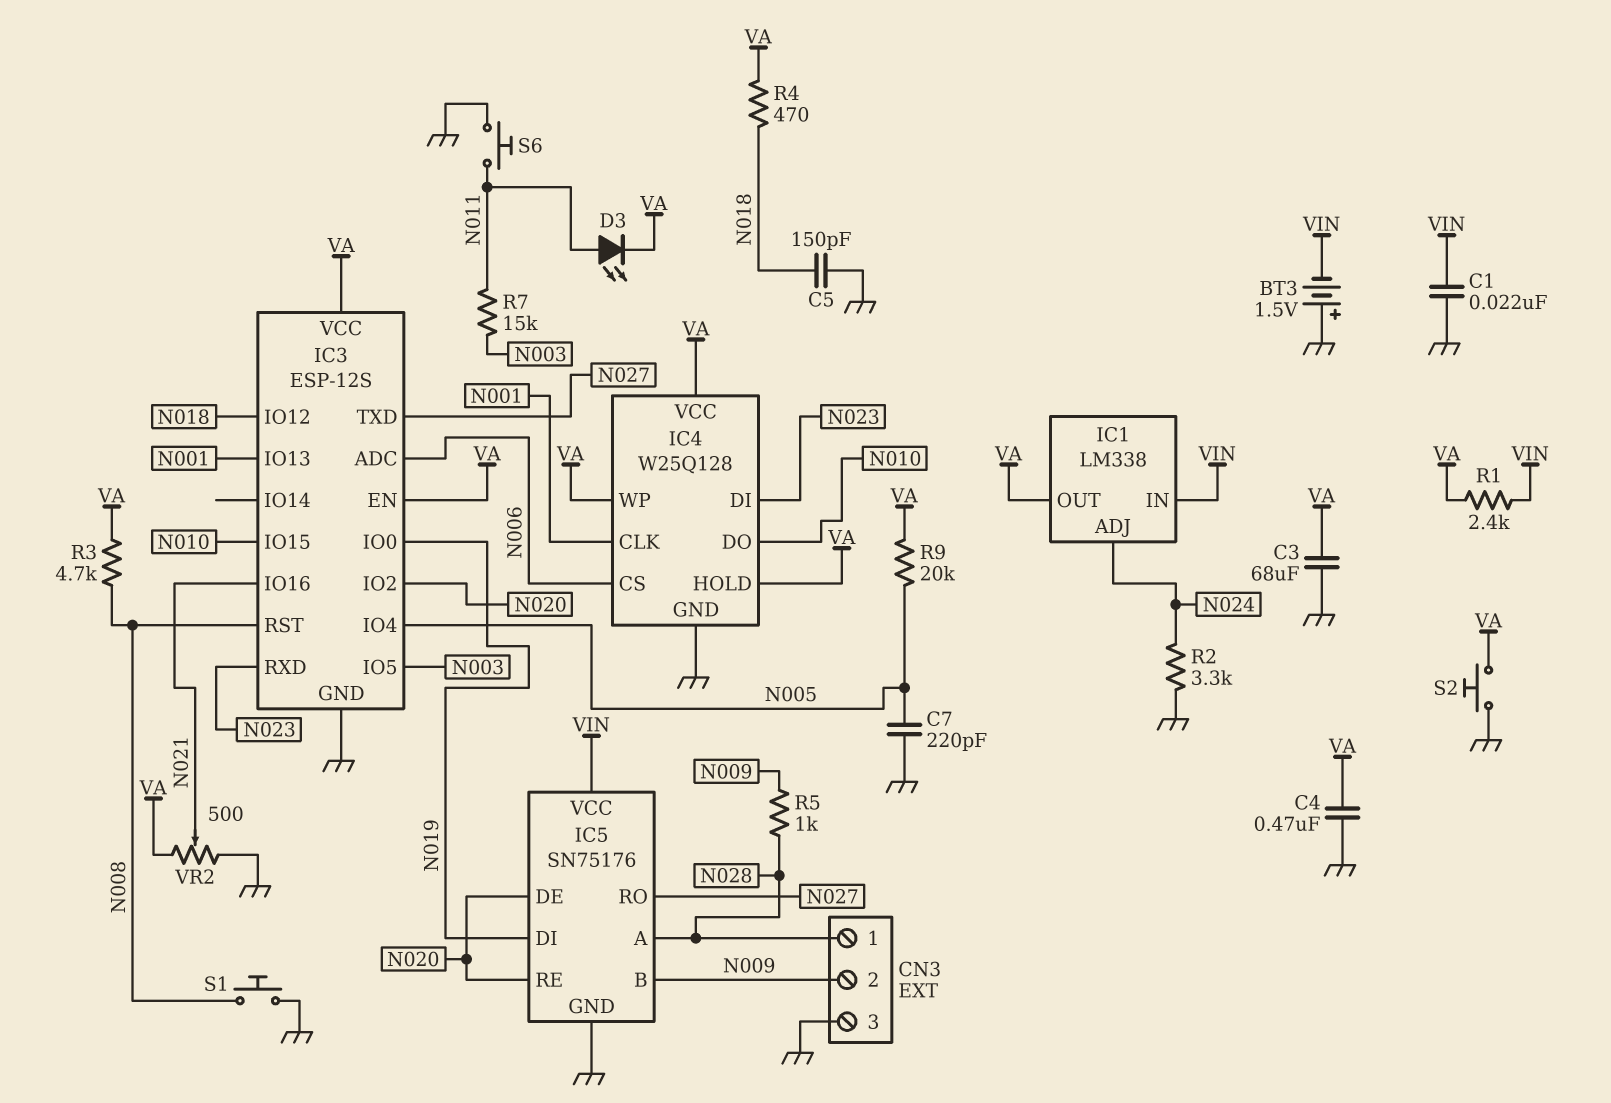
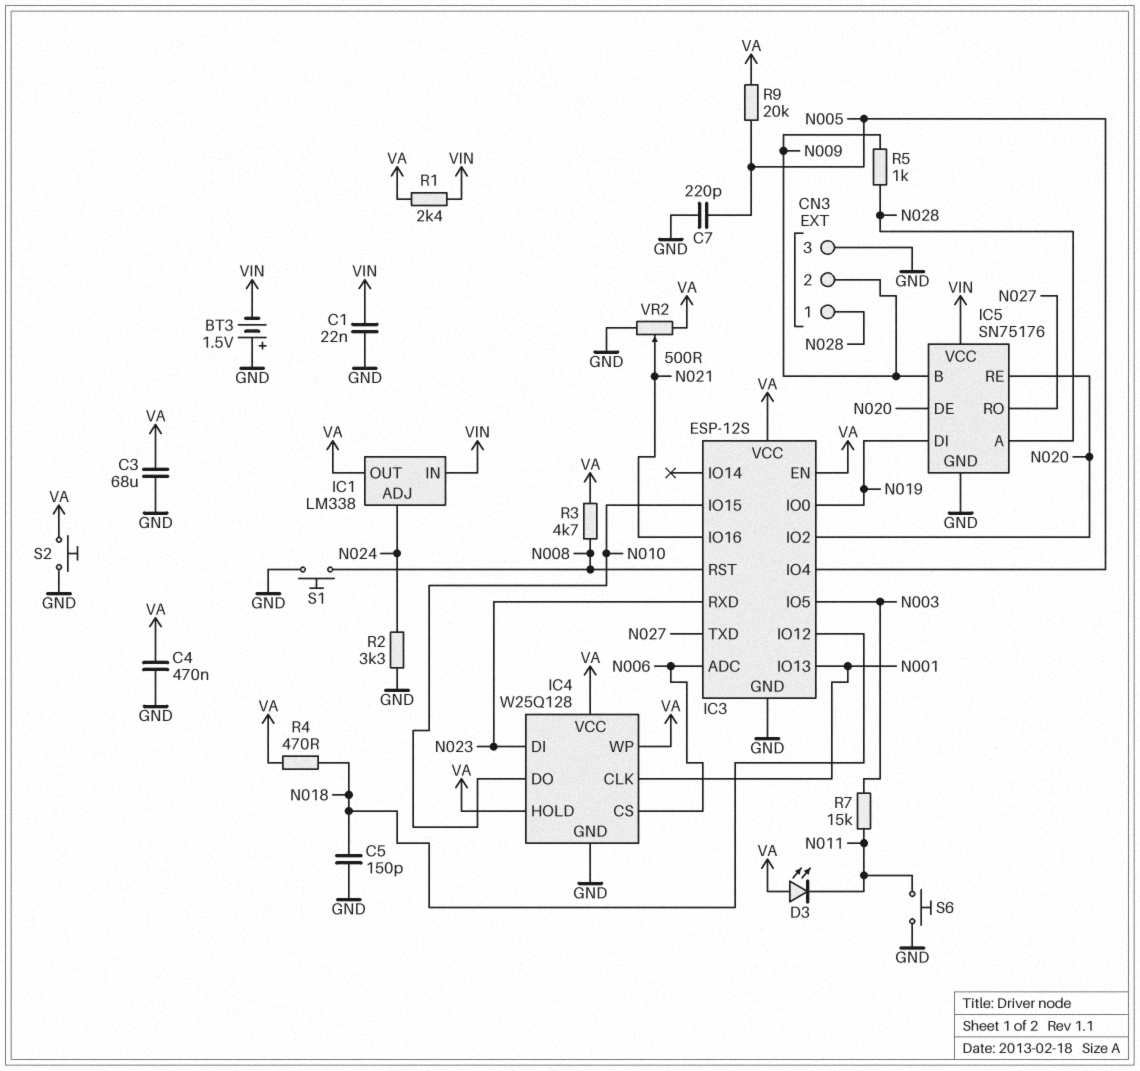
D3: LED (A N011, K VA) -> LED (A VA, K N011)

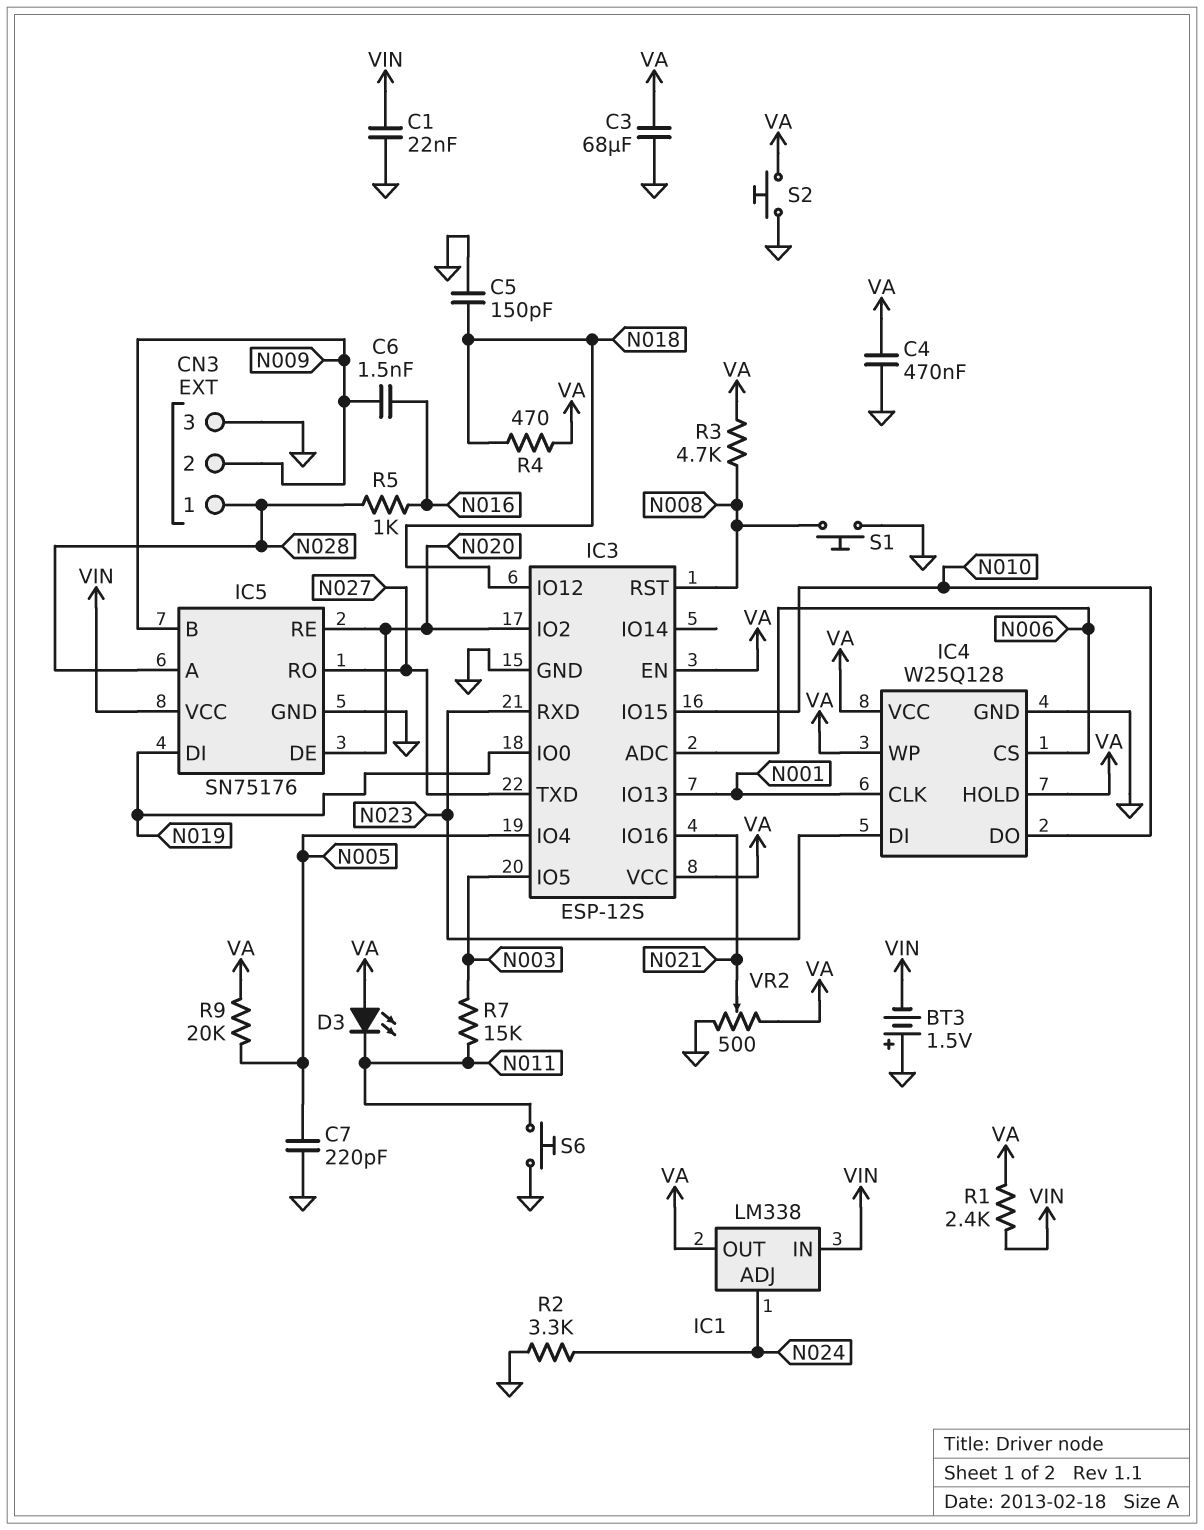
C6: none -> 1.5nF (N009, N016)
R5: 1k (N009, N028) -> 1k (N016, N028)

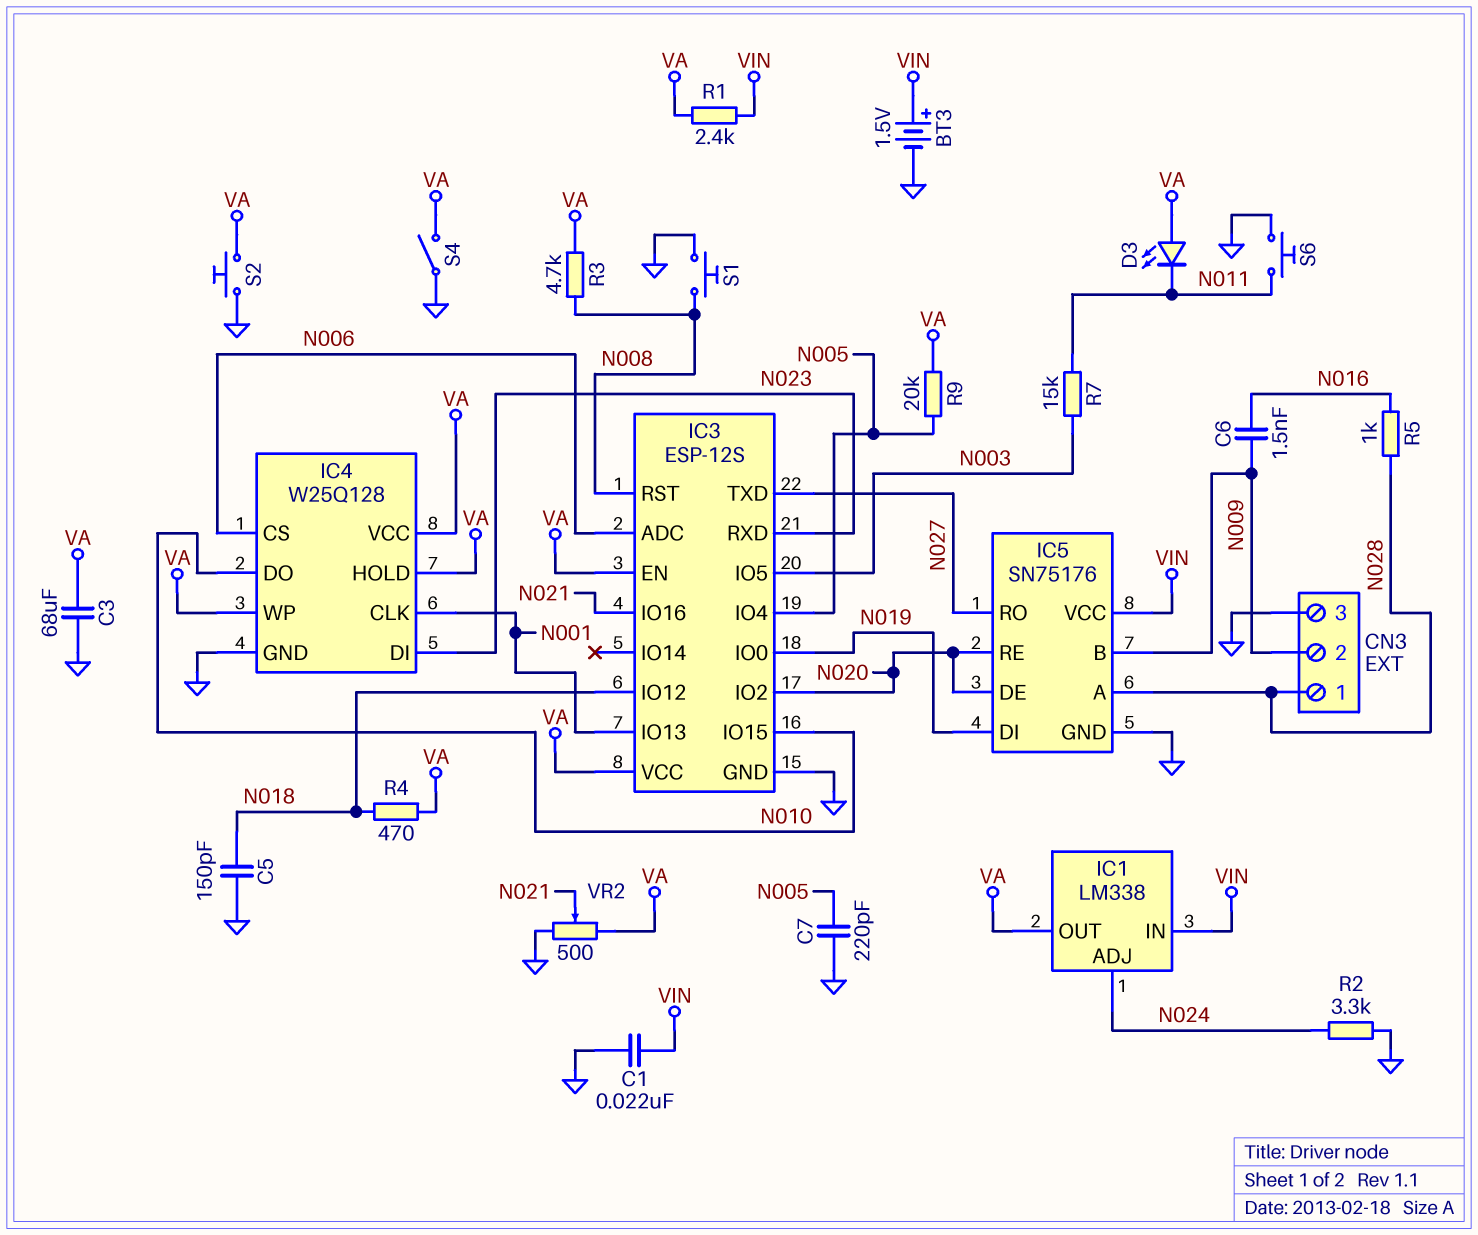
BT3: 1.5V (plus GND, minus VIN) -> 1.5V (plus VIN, minus GND)
C4: 470nF (GND, VA) -> none
S4: none -> switch (GND, VA)

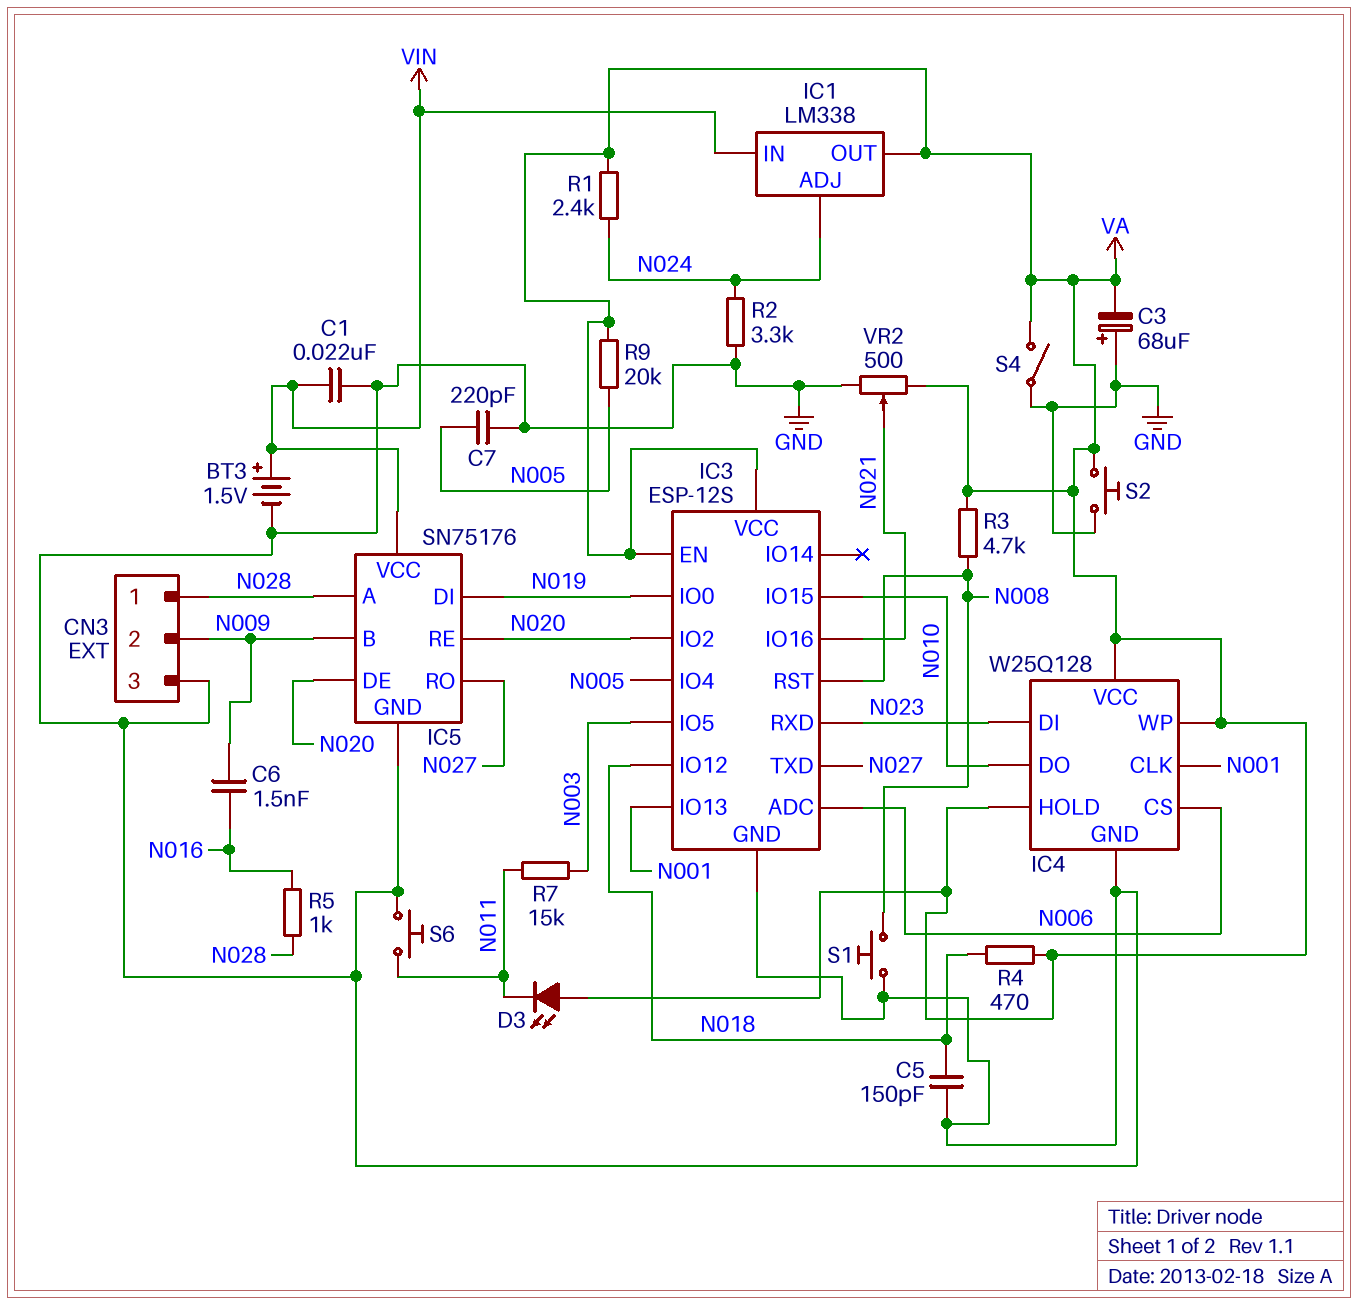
C3: 68uF (GND, VA) -> 68uF (plus GND, minus VA)
R1: 2.4k (VA, VIN) -> 2.4k (N024, VA)

